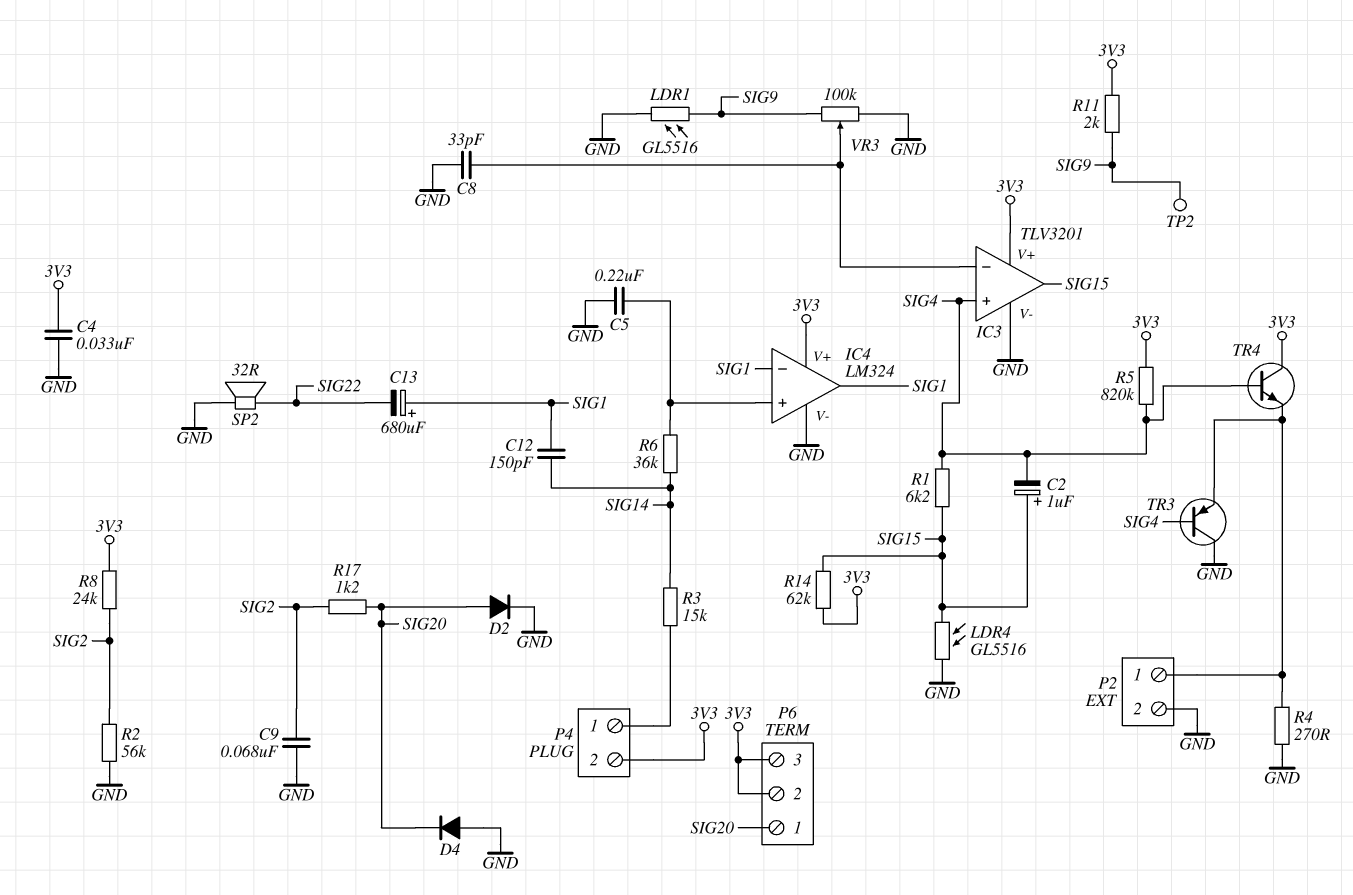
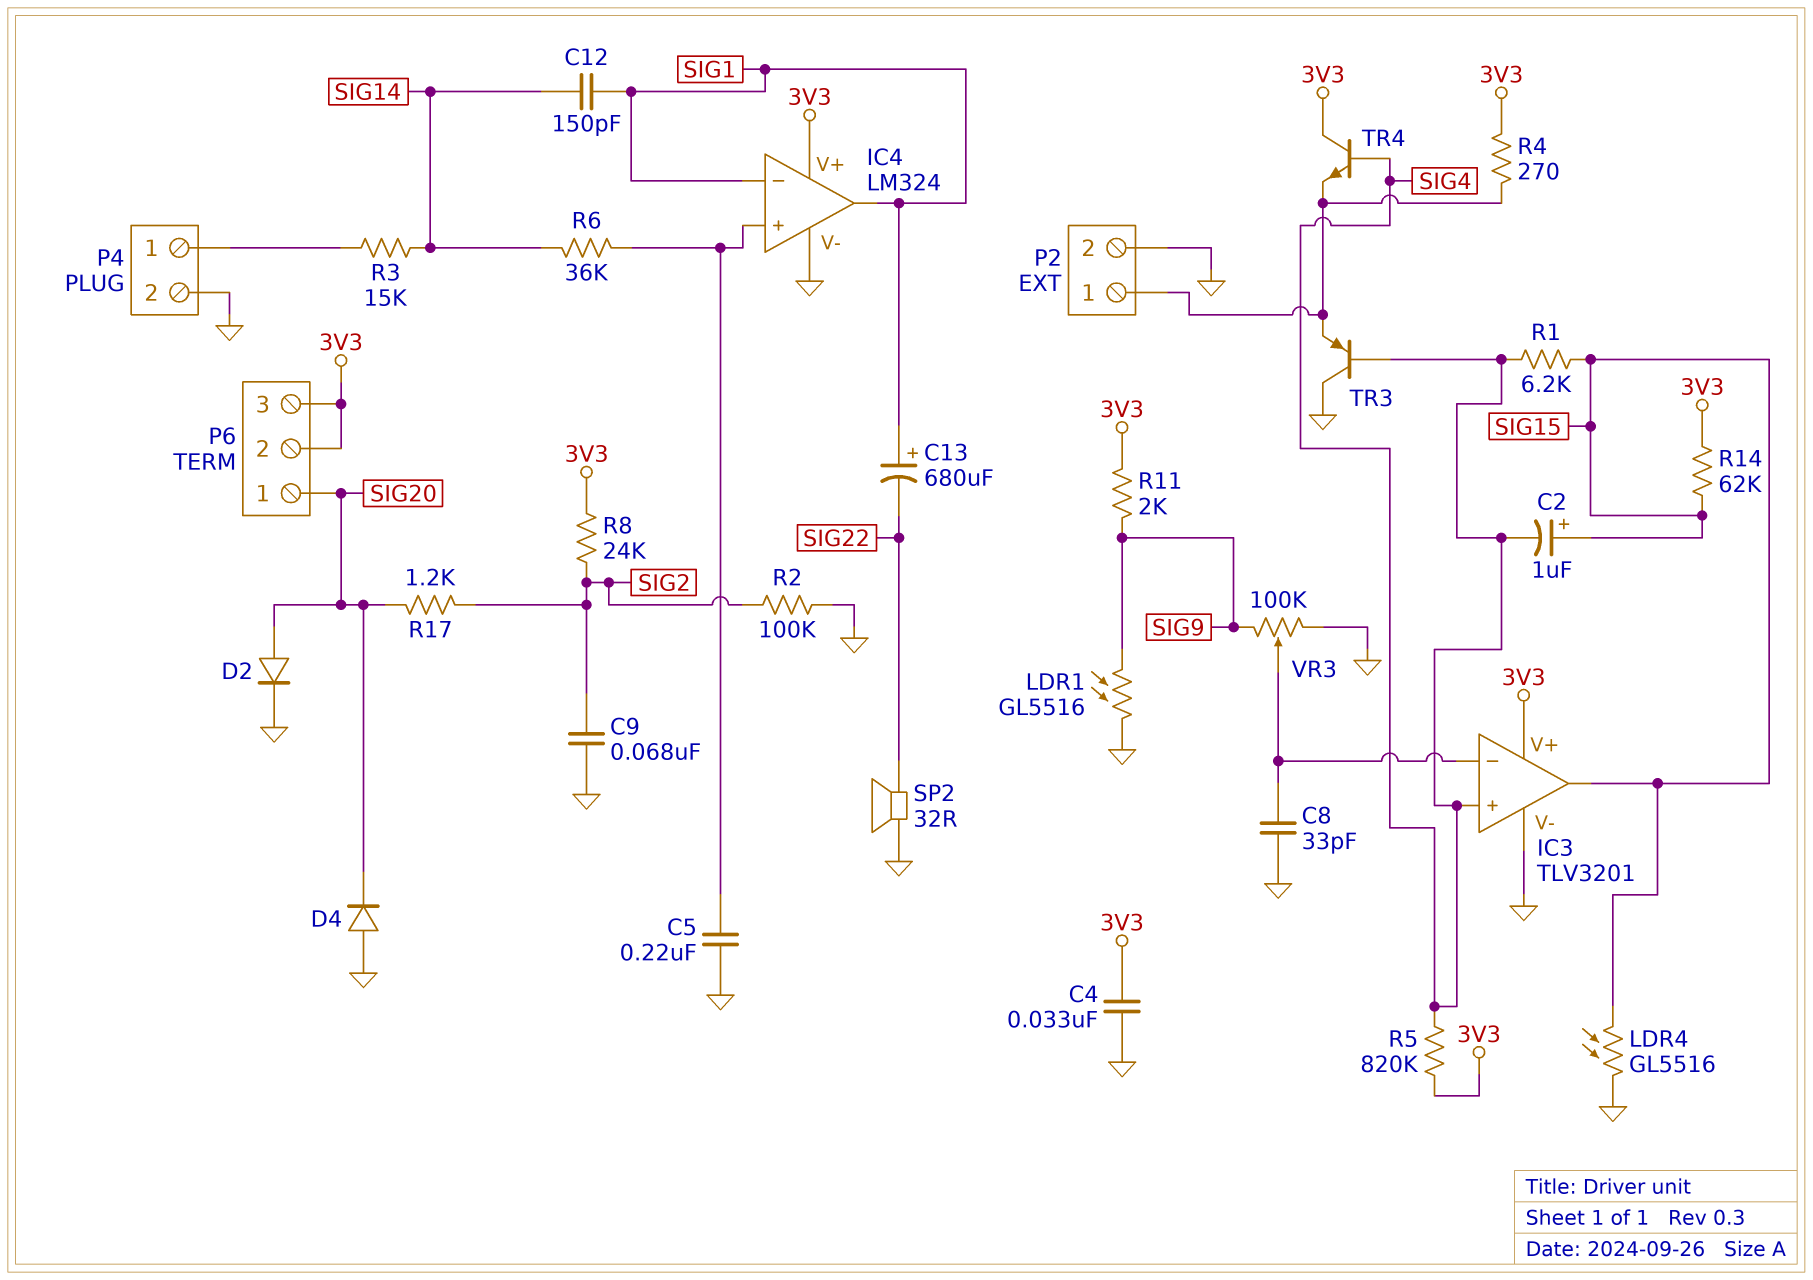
P4 pin 2: 3V3 -> GND
R2: 56k (GND, SIG2) -> 100k (GND, SIG2)
R4: 270 (GND, P2/1) -> 270 (3V3, P2/1)
TP2: test point (SIG9) -> none

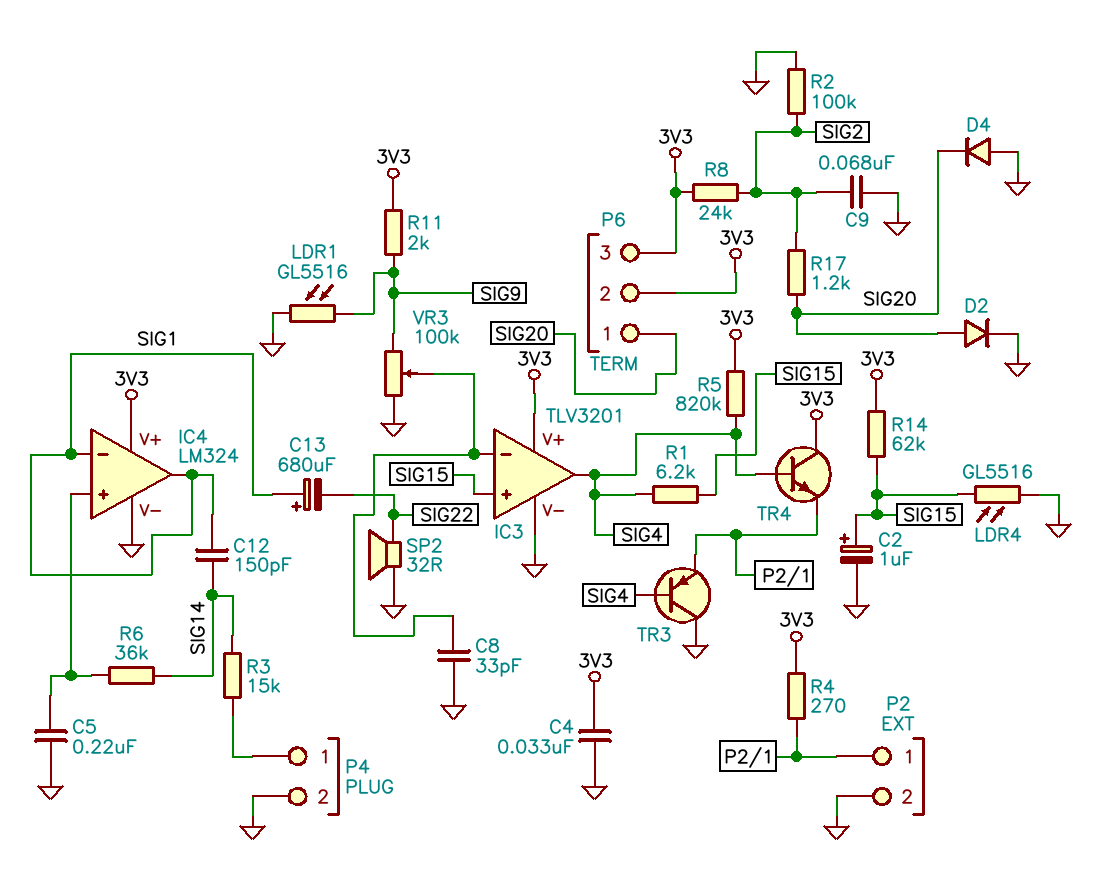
C2: 1uF (plus SIG15, minus SIG4) -> 1uF (plus SIG15, minus GND)
IC3 pin in+: SIG4 -> SIG15
IC3 pin out: SIG15 -> SIG4

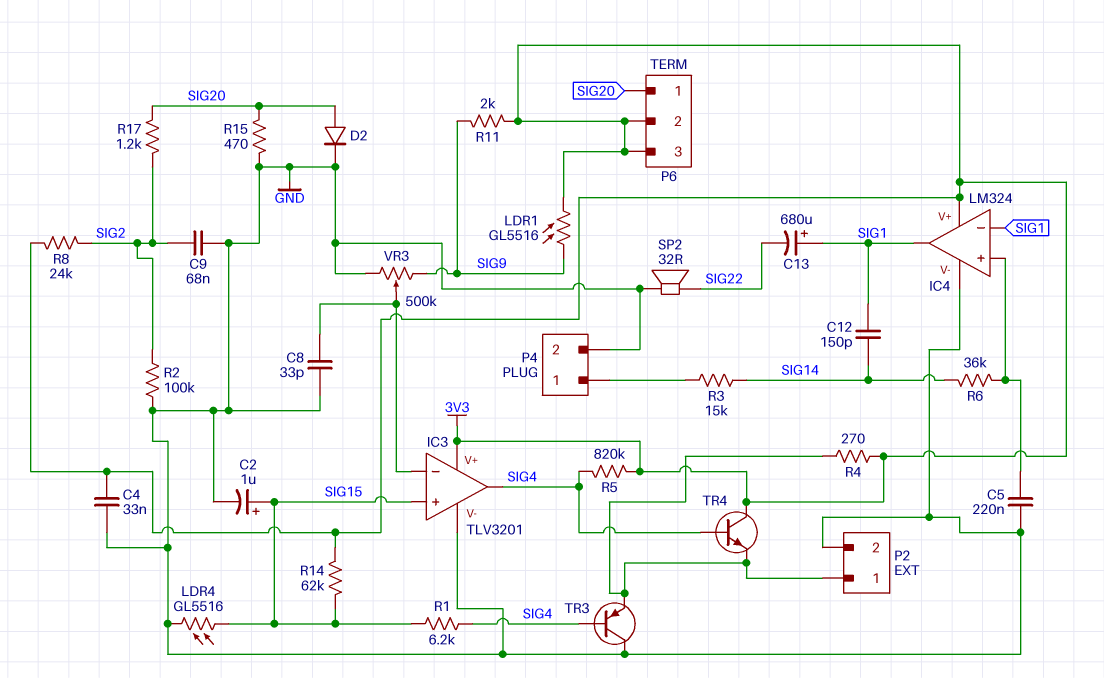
D4: diode (A GND, K SIG20) -> none
LDR1: GL5516 (GND, SIG9) -> GL5516 (3V3, SIG9)
R15: none -> 470 (GND, SIG20)
VR3: 100k (GND, SIG9, wiper IC3/in-) -> 500k (GND, SIG9, wiper IC3/in-)

